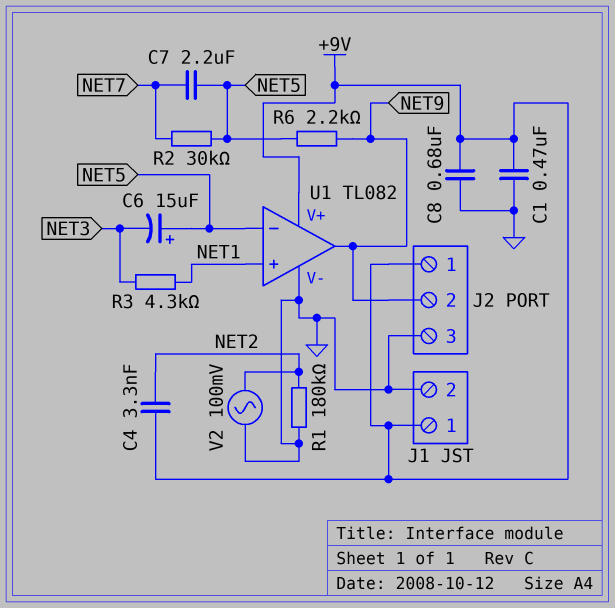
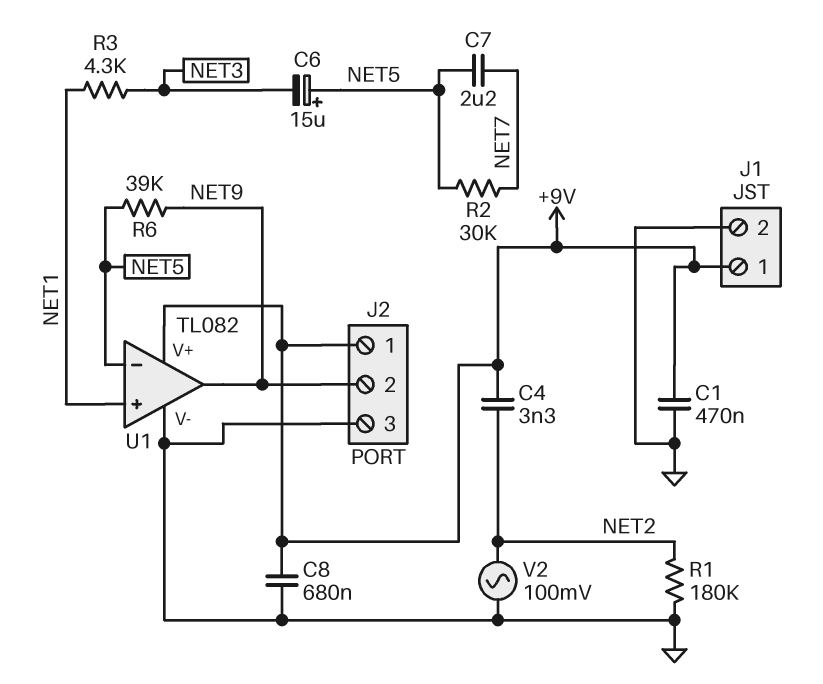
R6: 2.2k (NET5, NET9) -> 39k (NET5, NET9)

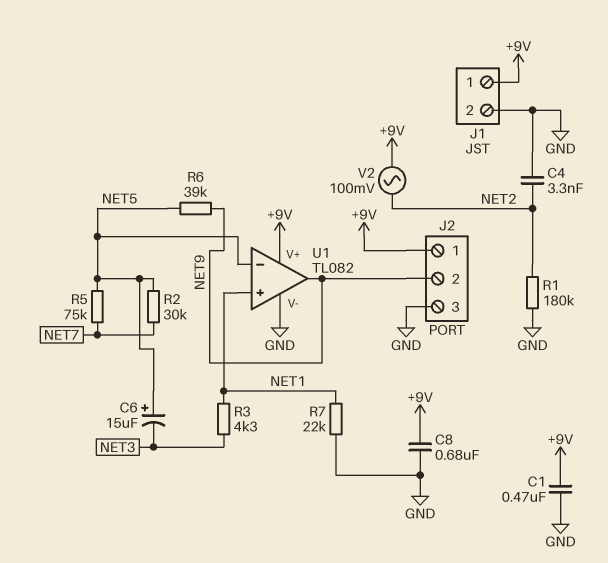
C4: 3.3nF (+9V, NET2) -> 3.3nF (GND, NET2)
C7: 2.2uF (NET5, NET7) -> none
R5: none -> 75k (NET5, NET7)
R7: none -> 22k (GND, NET1)
V2: AC 100mV (GND, NET2) -> AC 100mV (+9V, NET2)

